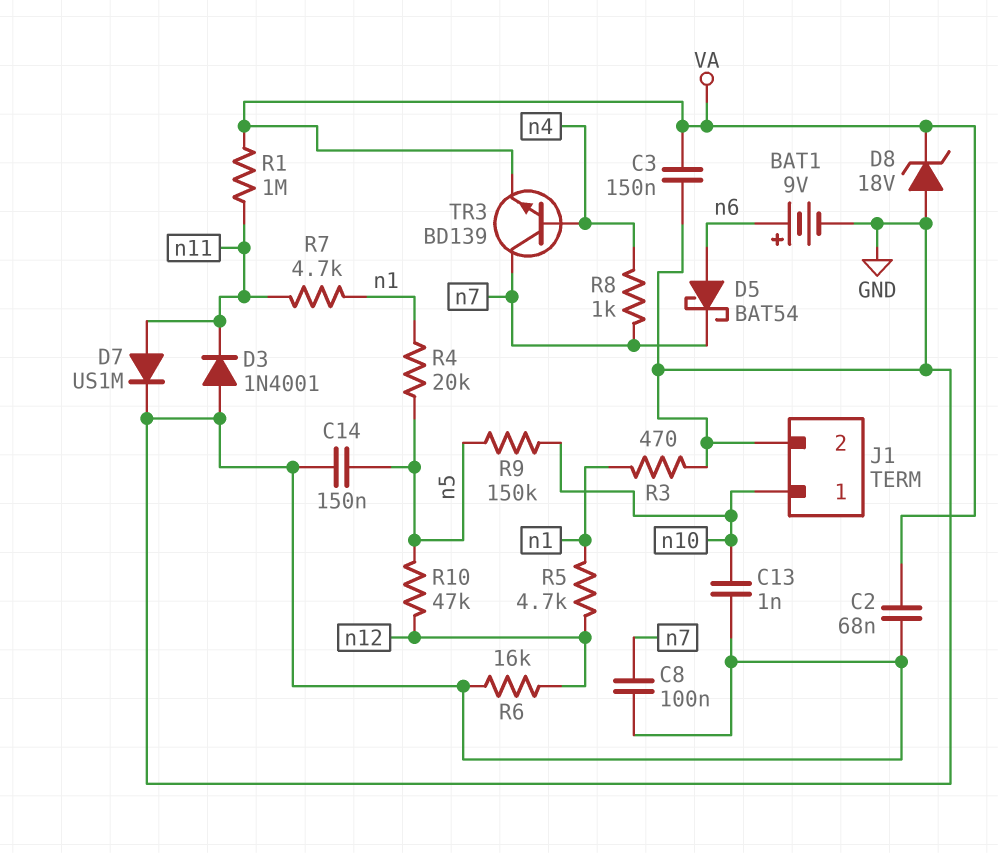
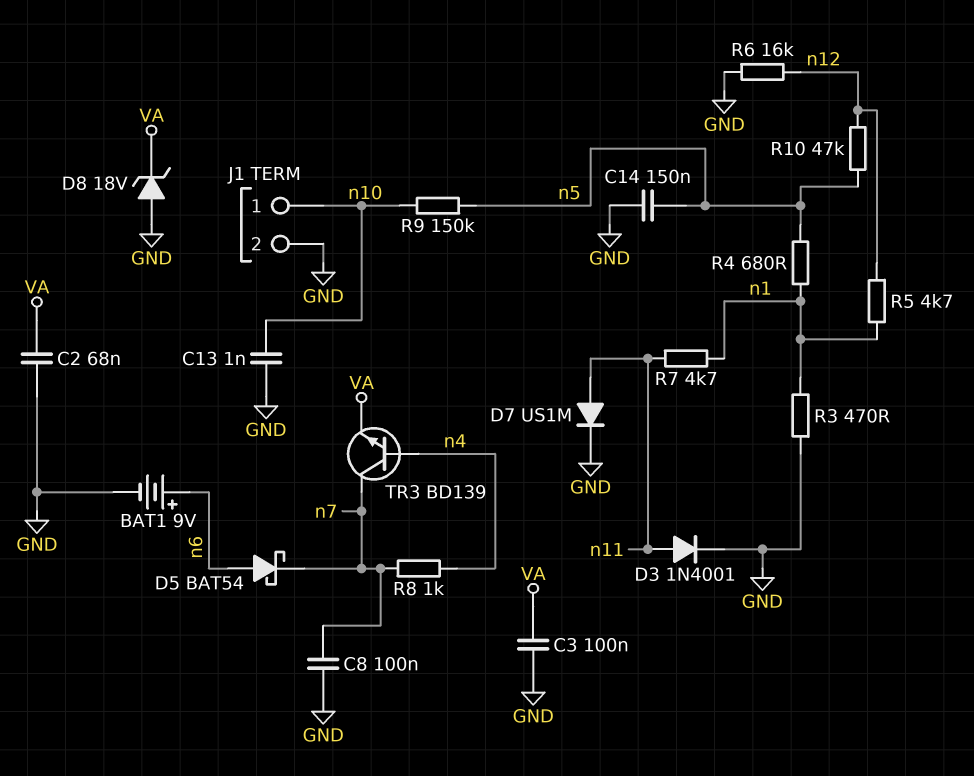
C3: 150nF (GND, VA) -> 100nF (GND, VA)
D3: diode 1N4001 (A GND, K n11) -> diode 1N4001 (A n11, K GND)
R1: 1M (VA, n11) -> none
R4: 20k (n1, n5) -> 680 (n1, n5)

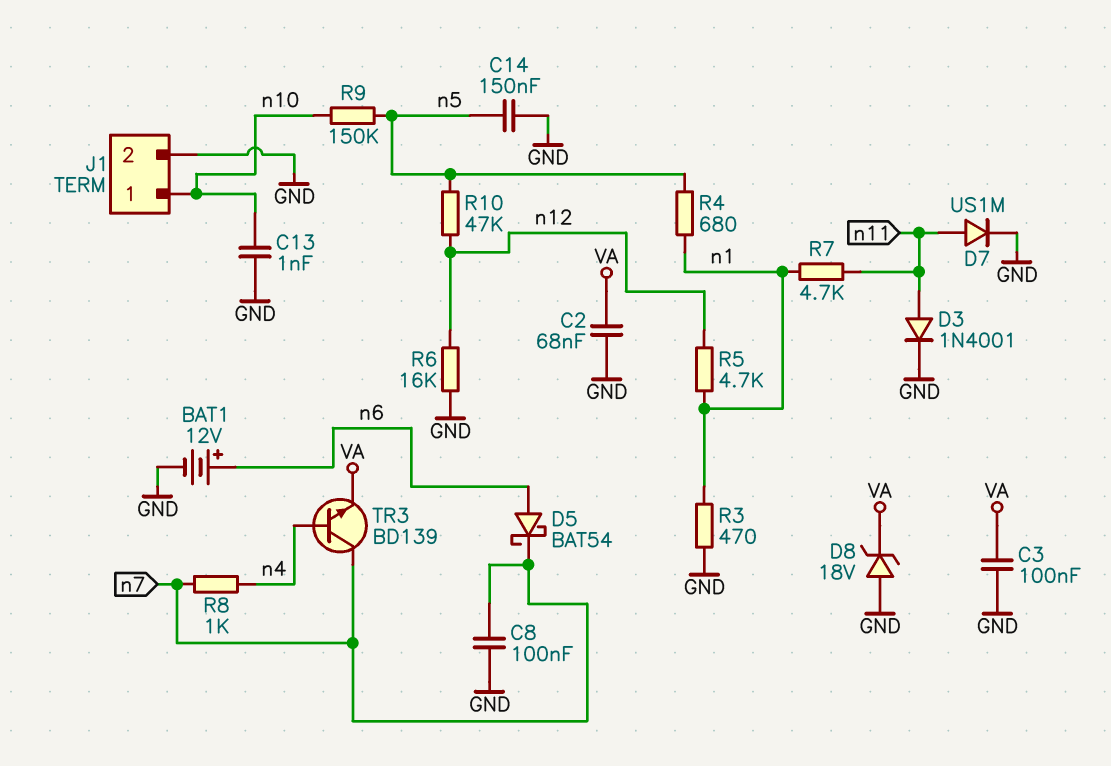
BAT1: 9V (plus n6, minus GND) -> 12V (plus n6, minus GND)

